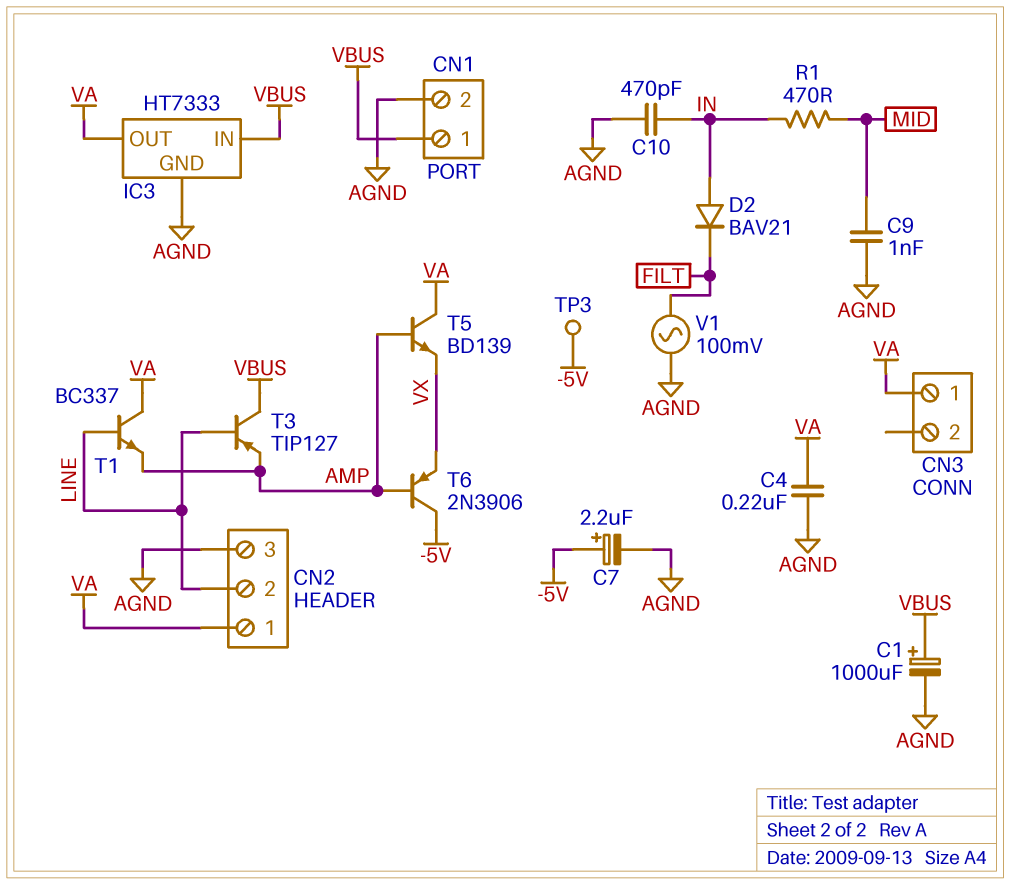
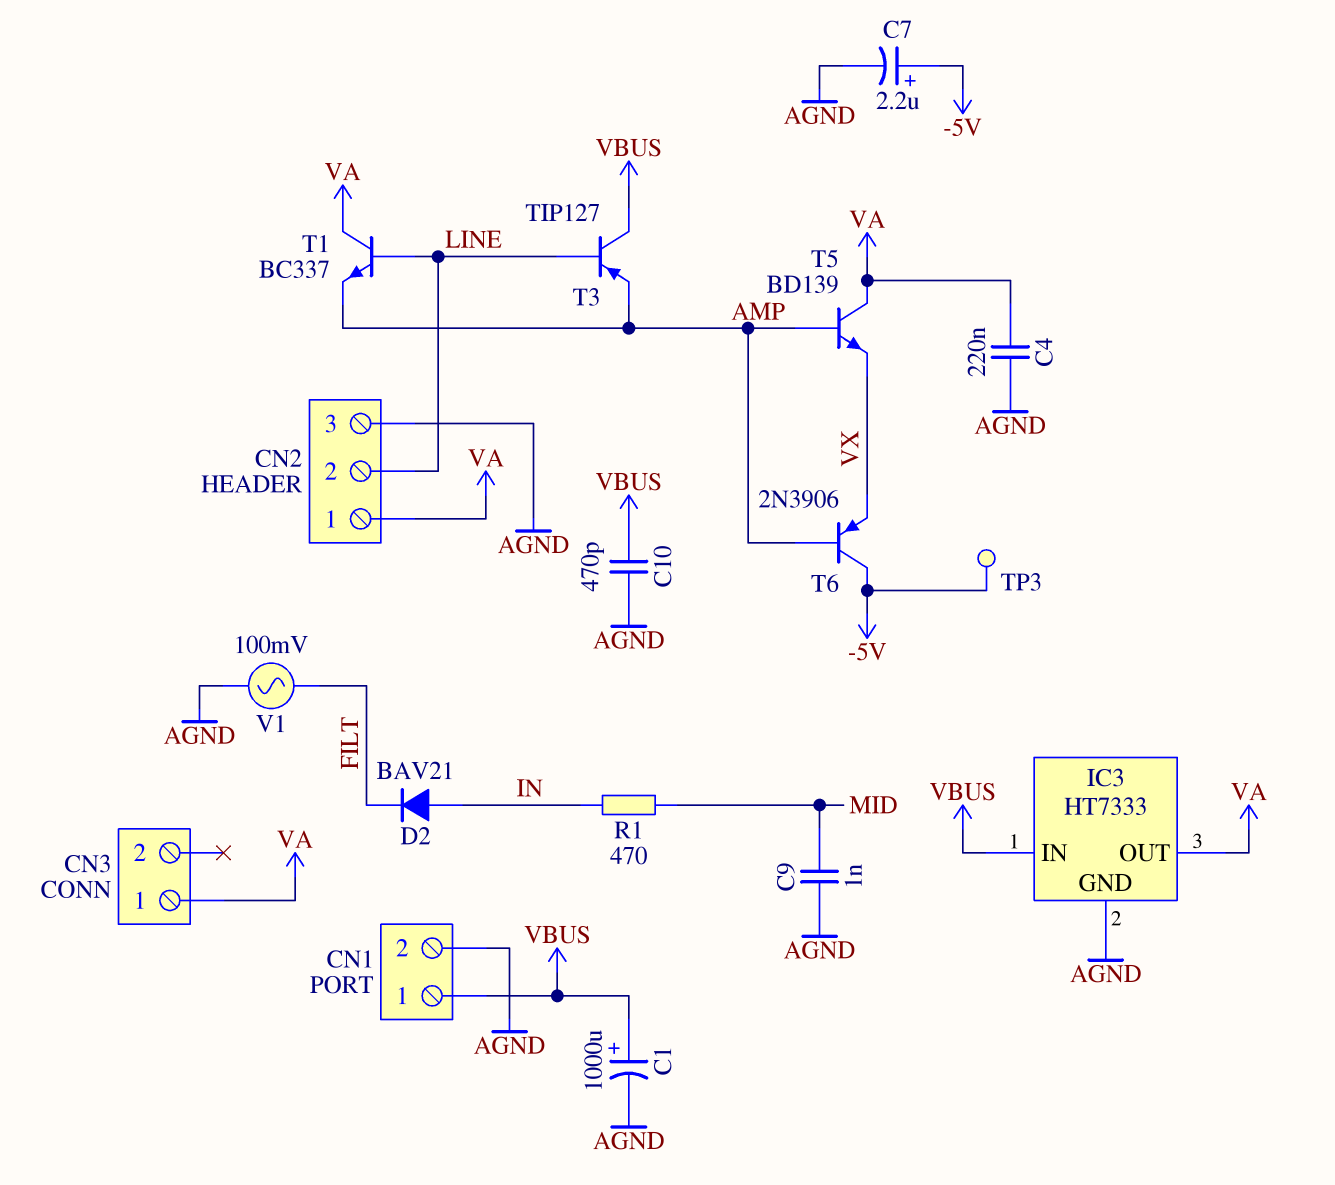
C10: 470pF (AGND, IN) -> 470pF (AGND, VBUS)

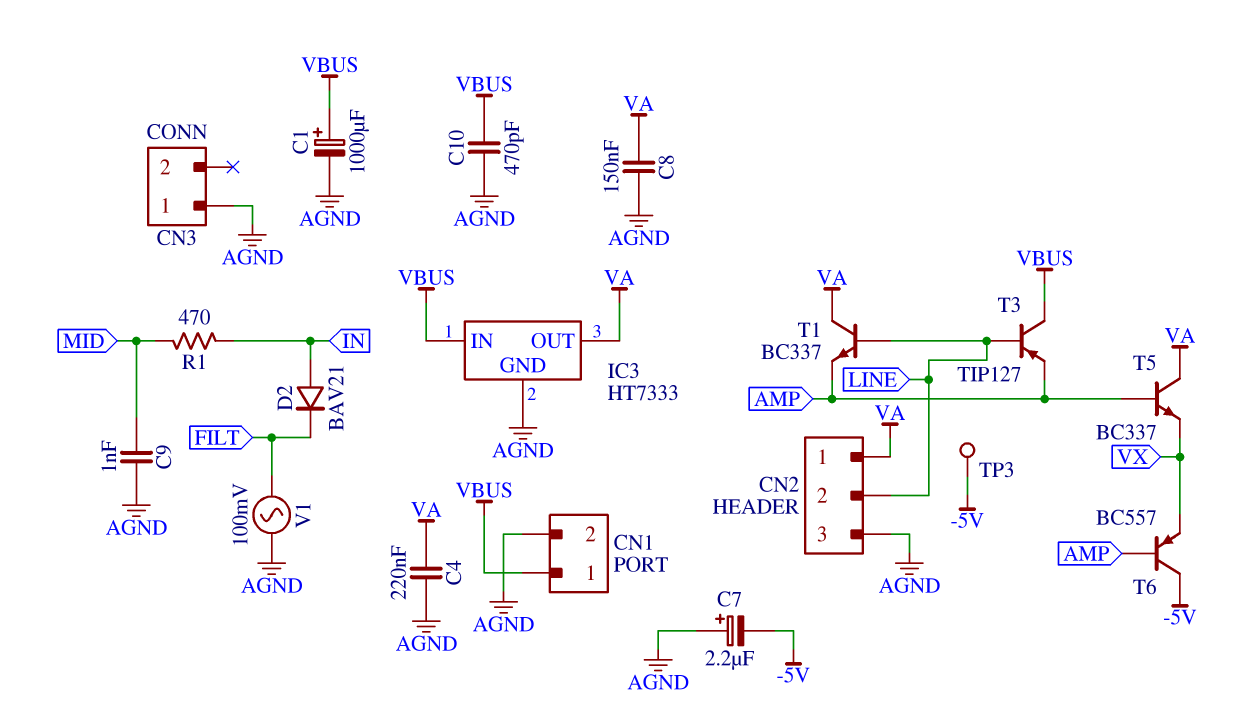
C7: 2.2uF (plus -5V, minus AGND) -> 2.2uF (plus AGND, minus -5V)
C8: none -> 150nF (AGND, VA)
CN3 pin 1: VA -> AGND
T5: NPN BD139 (B AMP, C VA, E VX) -> NPN BC337 (B AMP, C VA, E VX)
T6: PNP 2N3906 (B AMP, C -5V, E VX) -> PNP BC557 (B AMP, C -5V, E VX)

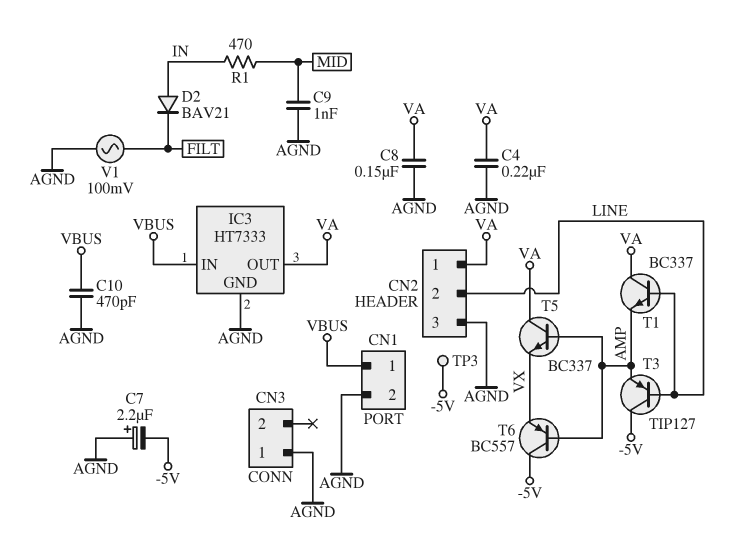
C1: 1000uF (plus VBUS, minus AGND) -> none
T3: PNP TIP127 (B LINE, C VBUS, E AMP) -> PNP TIP127 (B LINE, C -5V, E AMP)

